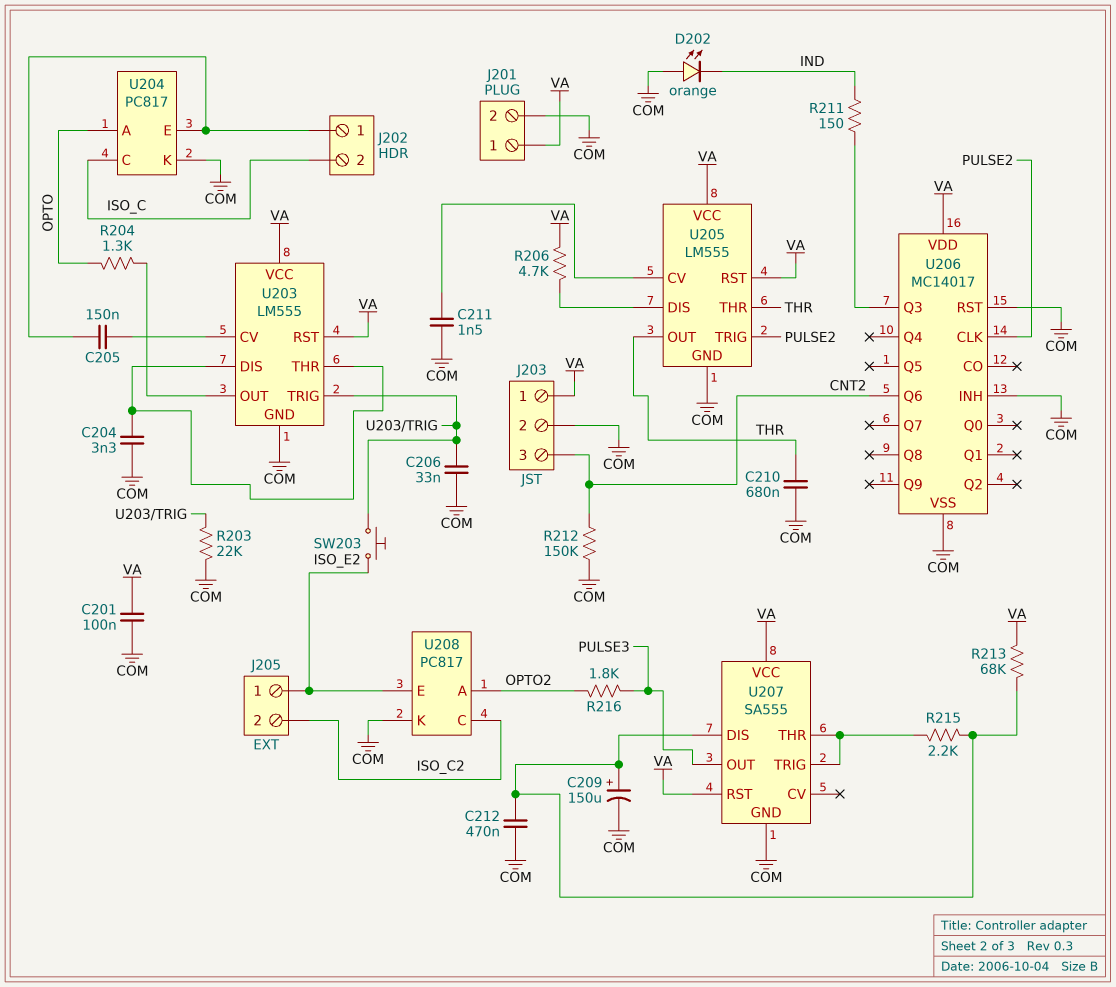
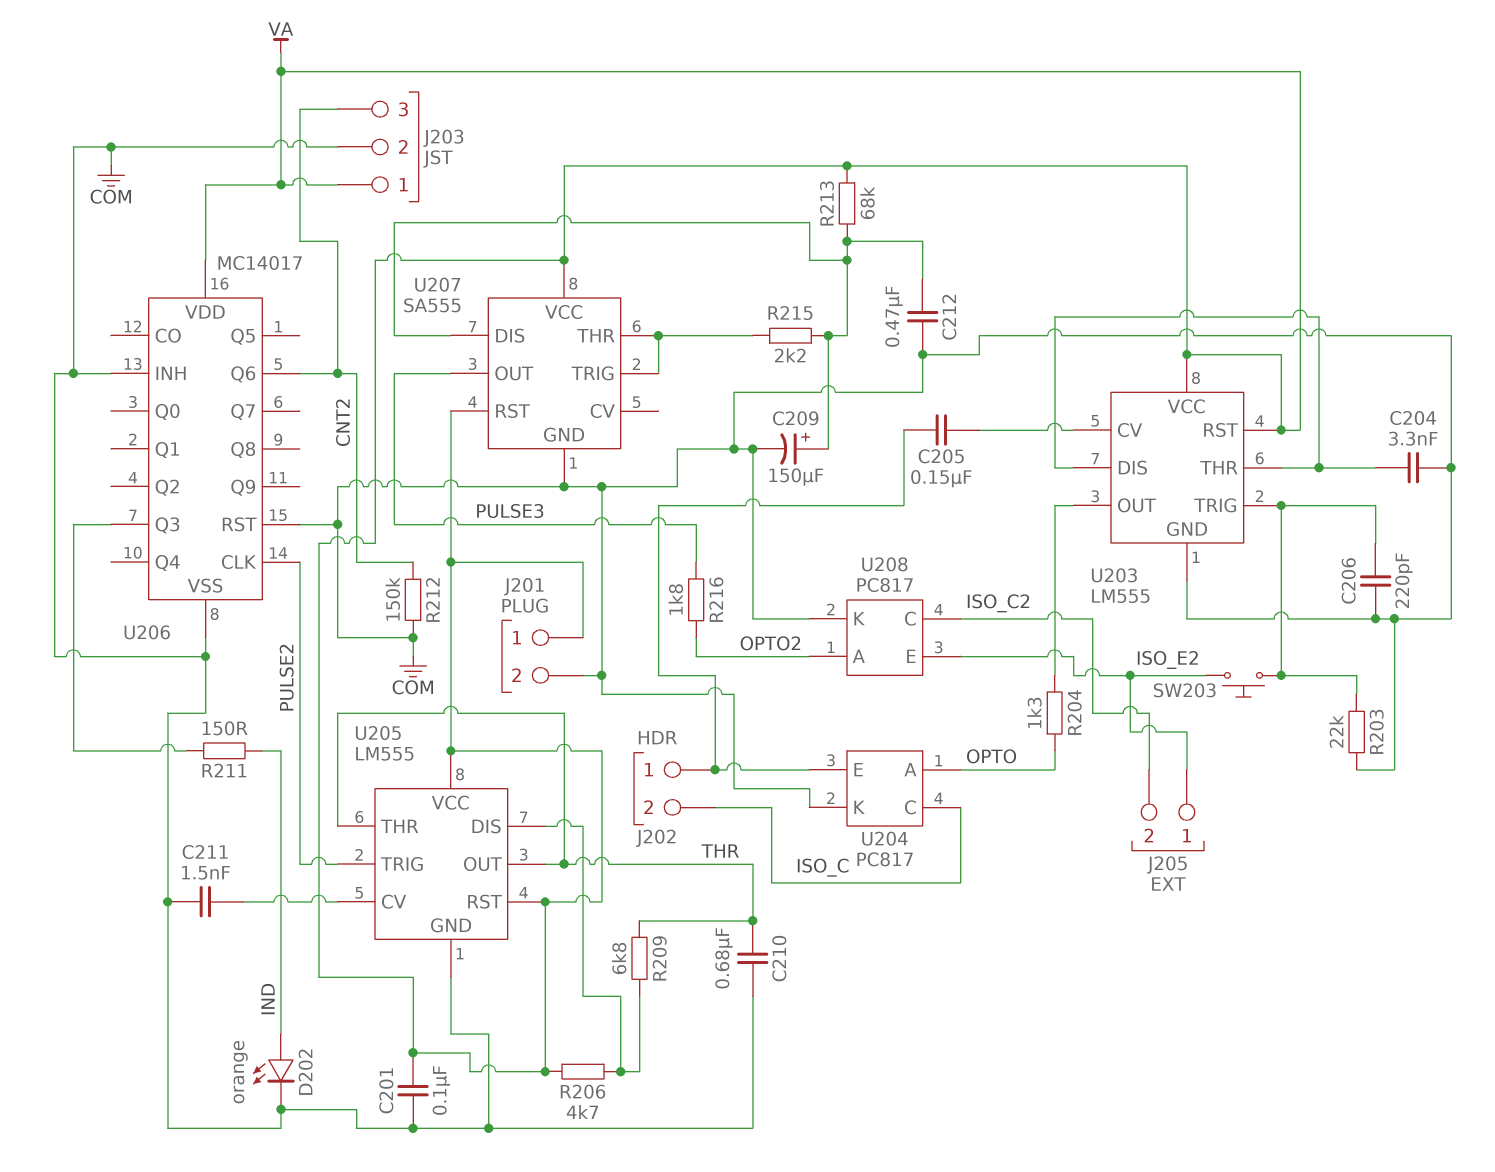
C206: 33nF (COM, U203/TRIG) -> 220pF (COM, U203/TRIG)
D202: LED orange (A COM, K IND) -> LED orange (A IND, K COM)
R209: none -> 6.8k (THR, U205/DIS)

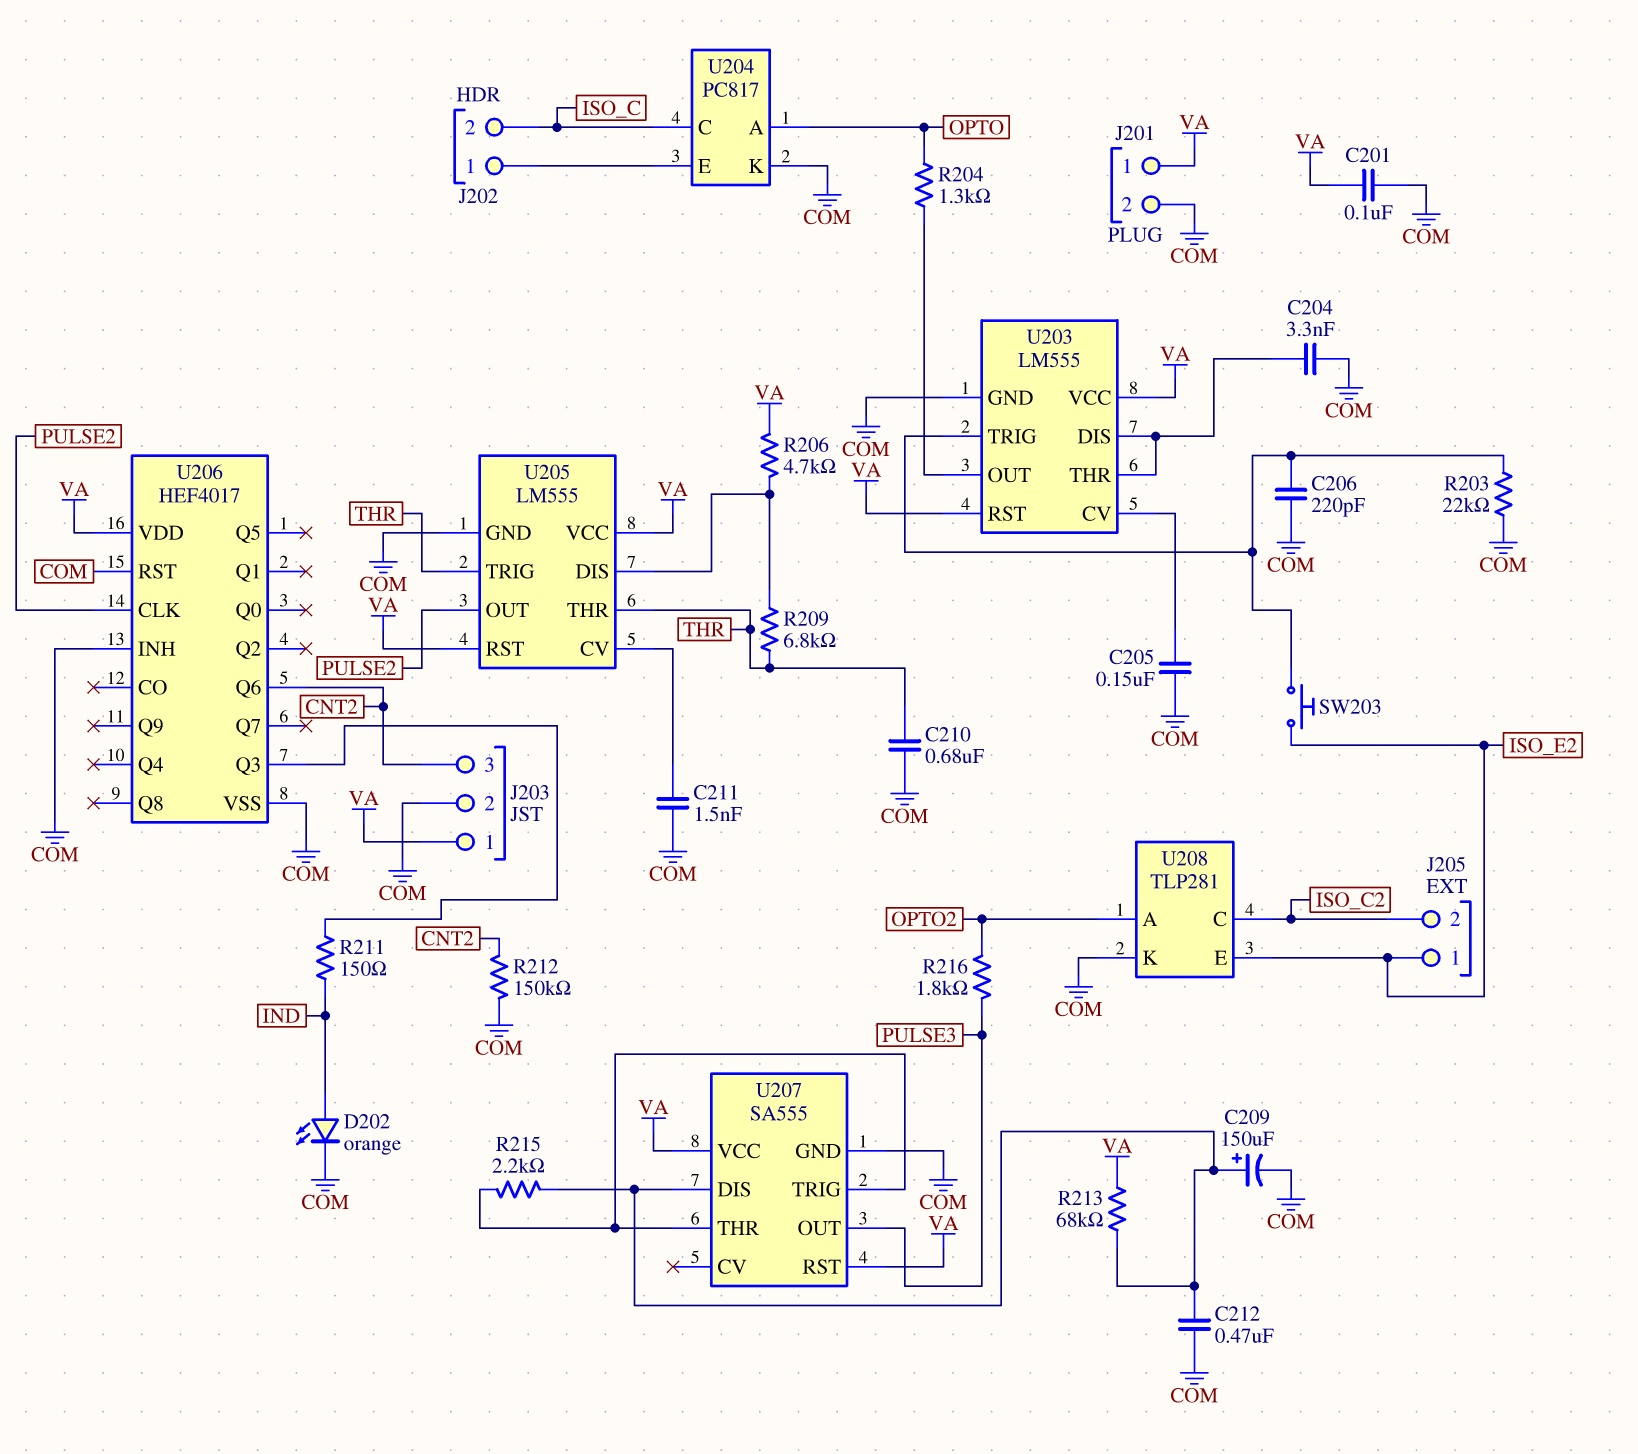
C205: 150nF (J202/1, U203/CV) -> 150nF (COM, U203/CV)
U205 pin OUT: THR -> PULSE2
U205 pin TRIG: PULSE2 -> THR
U206: MC14017 -> HEF4017
U208: PC817 -> TLP281

